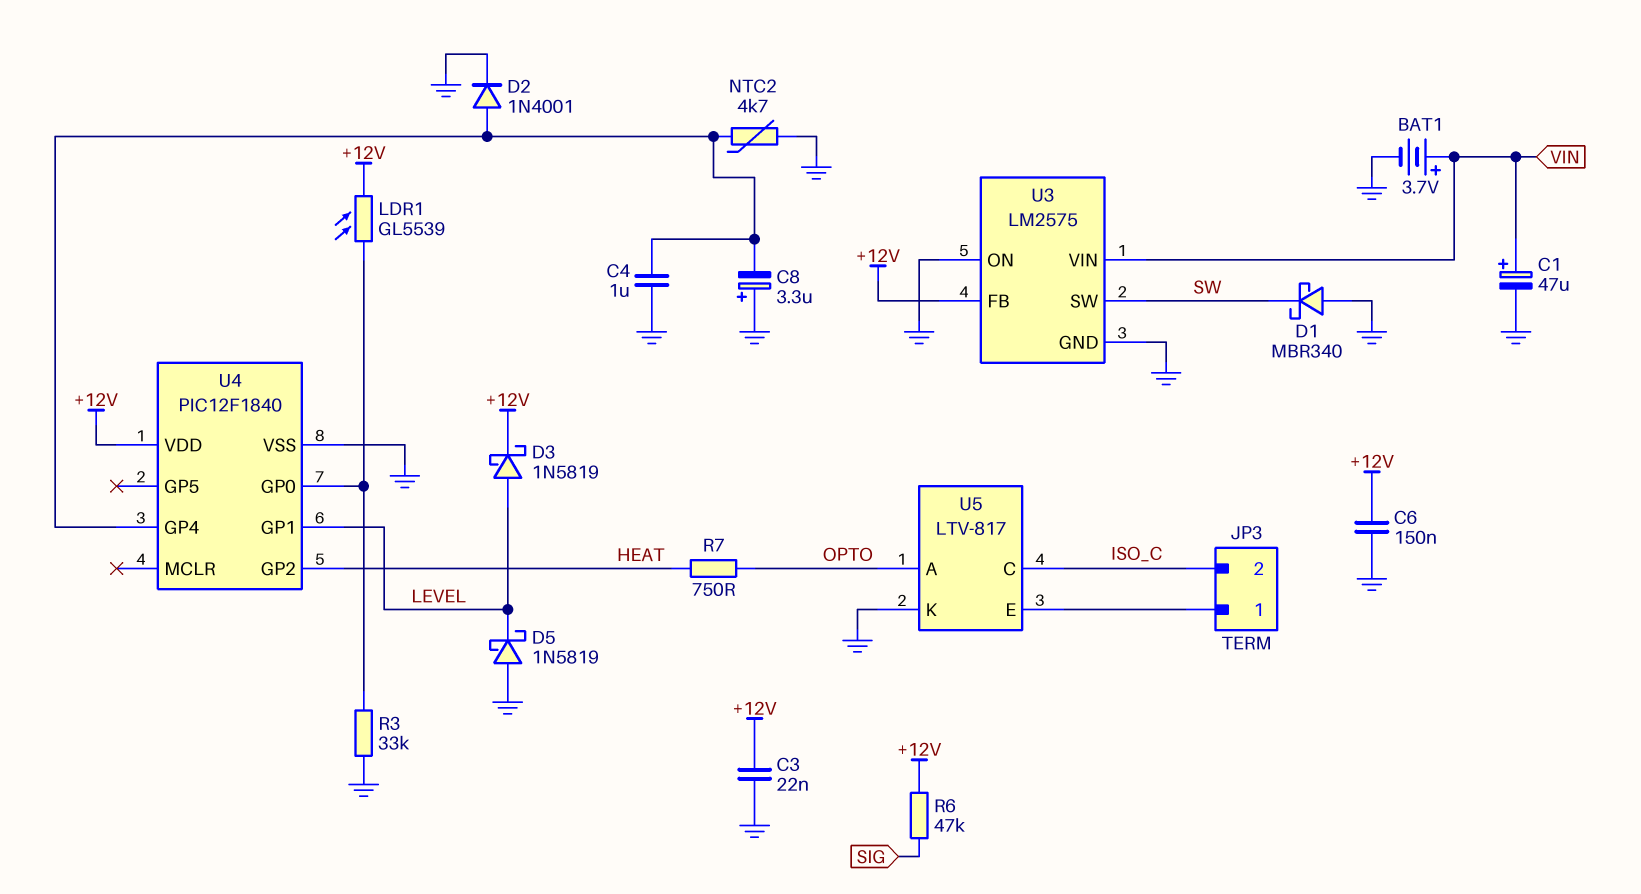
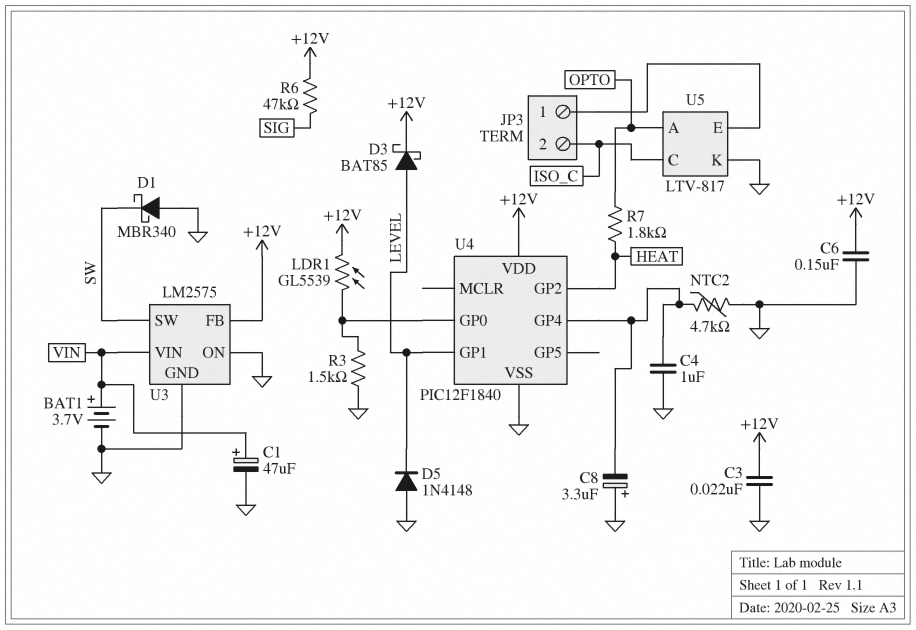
D2: diode 1N4001 (A U4/GP4, K GND) -> none
D3: schottky 1N5819 (A LEVEL, K +12V) -> schottky BAT85 (A LEVEL, K +12V)
D5: schottky 1N5819 (A GND, K LEVEL) -> diode 1N4148 (A GND, K LEVEL)
R3: 33k (GND, U4/GP0) -> 1.5k (GND, U4/GP0)
R7: 750 (HEAT, OPTO) -> 1.8k (HEAT, OPTO)

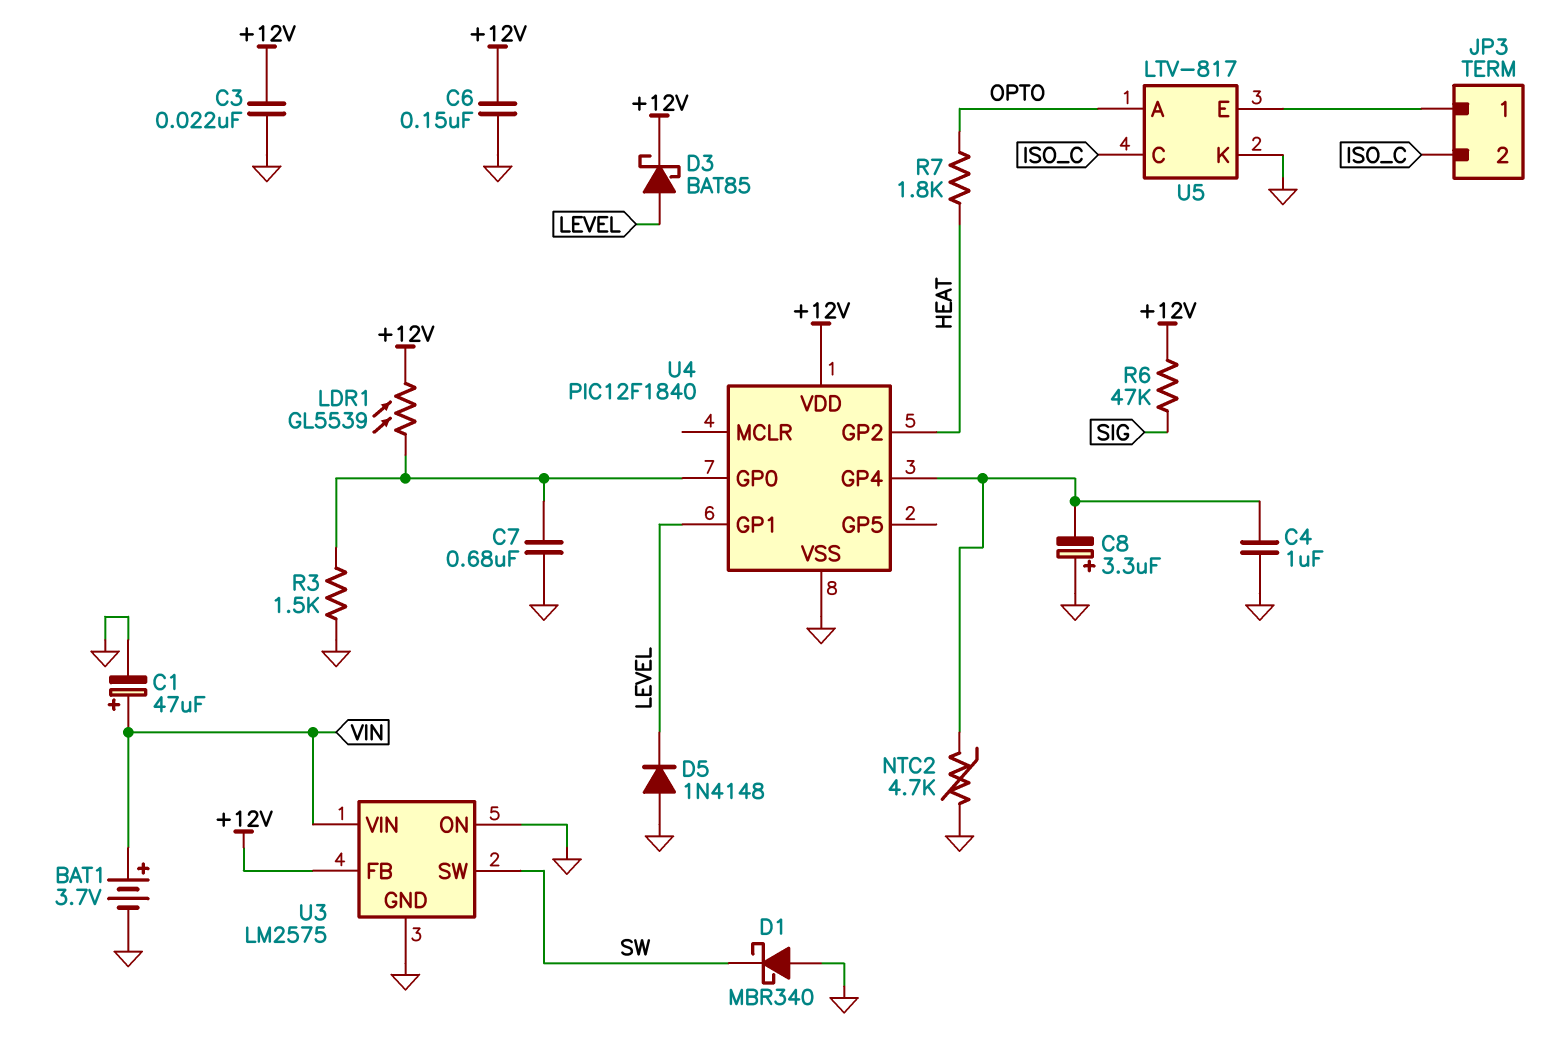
C7: none -> 680nF (GND, U4/GP0)

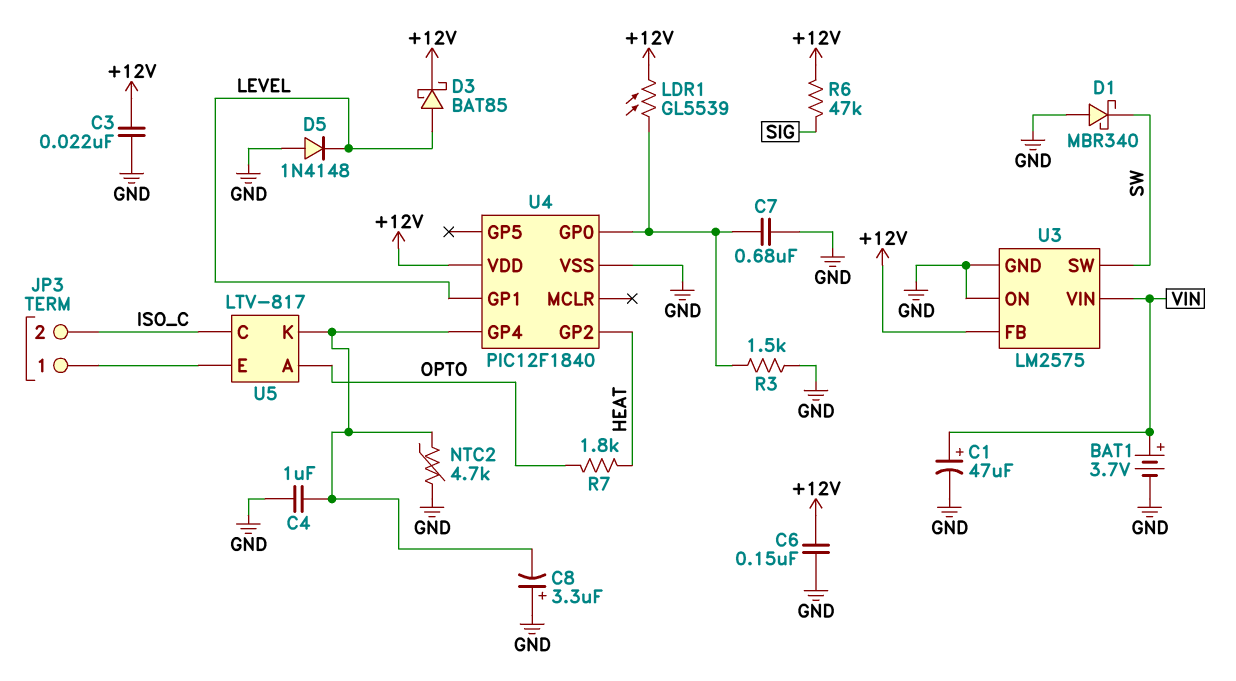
U5 pin K: GND -> U4/GP4

